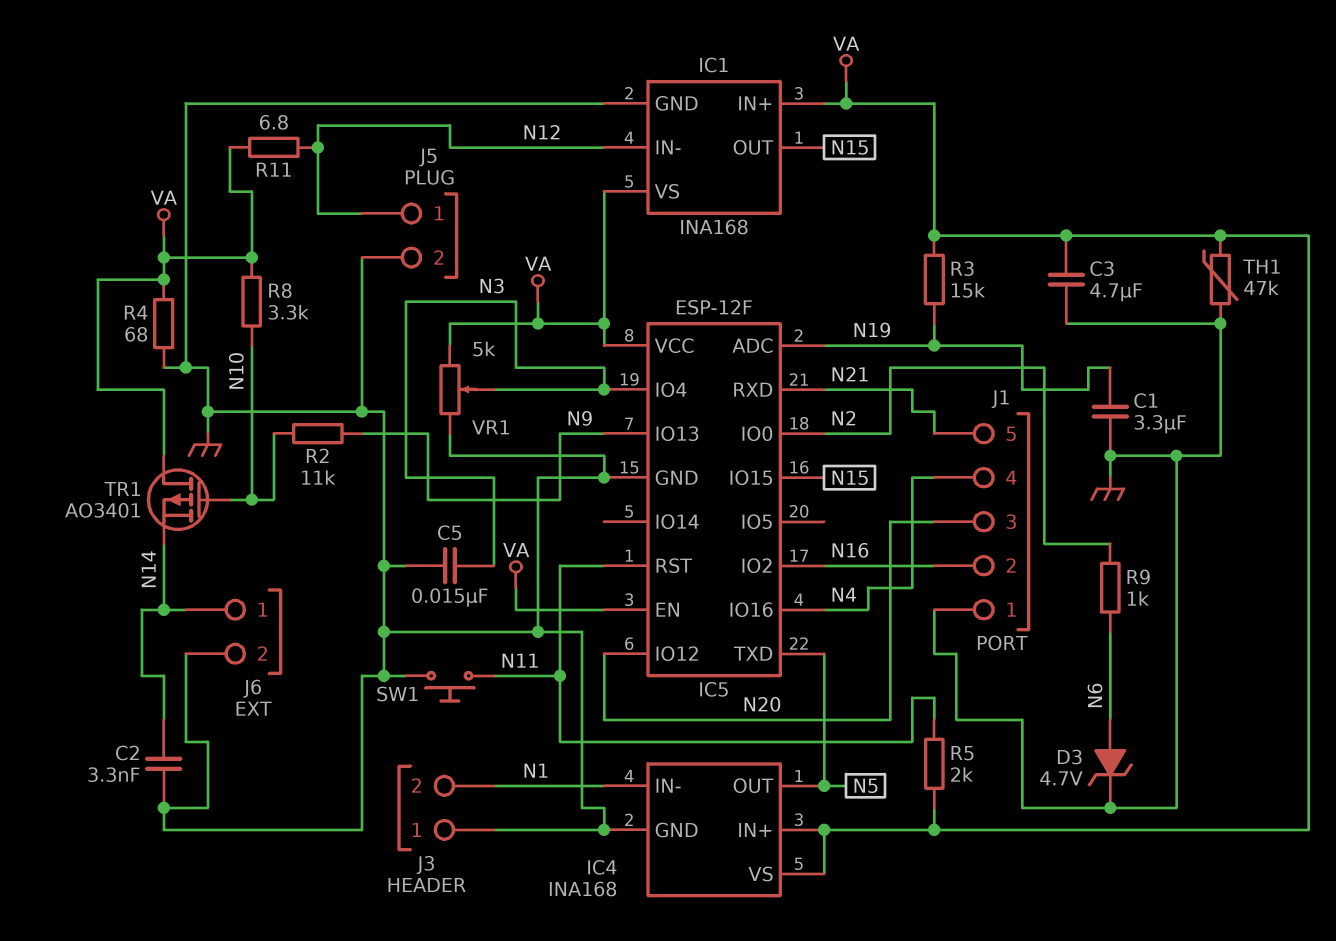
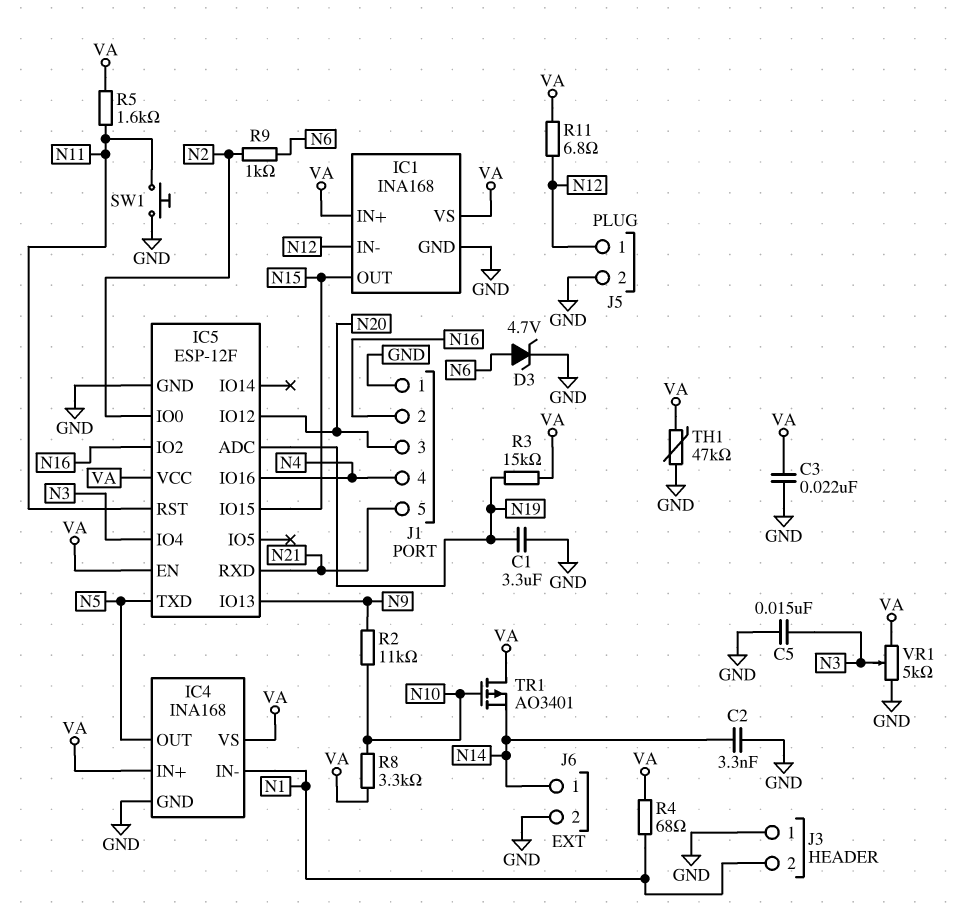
C3: 4.7uF (GND, VA) -> 22nF (GND, VA)
R4: 68 (GND, VA) -> 68 (N1, VA)
R5: 2k (N11, VA) -> 1.6k (N11, VA)

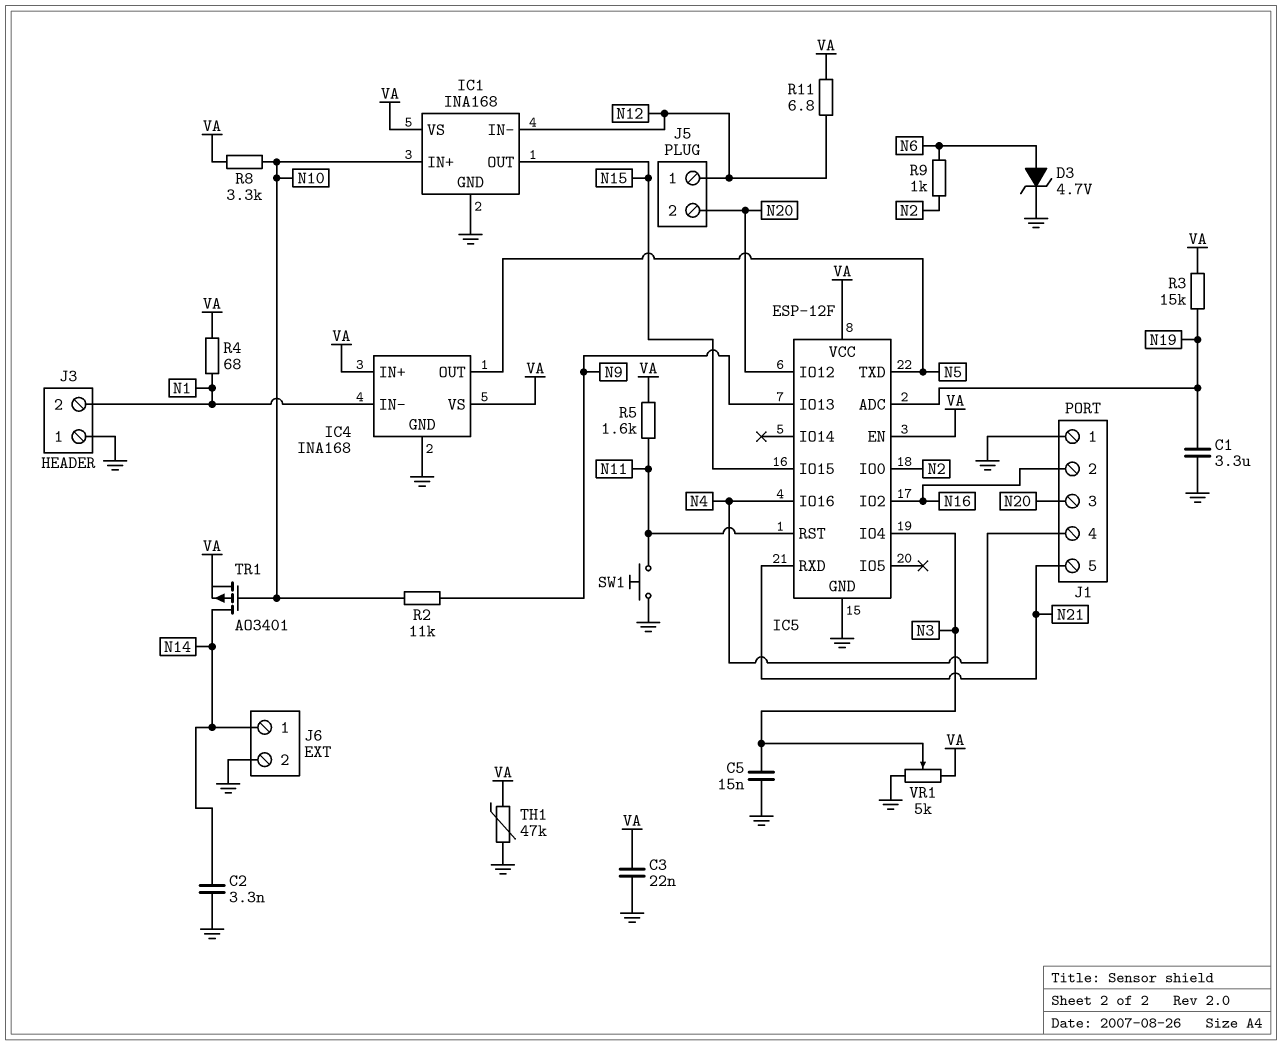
IC1 pin IN+: VA -> N10
J5 pin 2: GND -> N20
TR1: PMOS AO3401 (G N10, D VA, S N14) -> PMOS AO3401 (G N10, D N14, S VA)

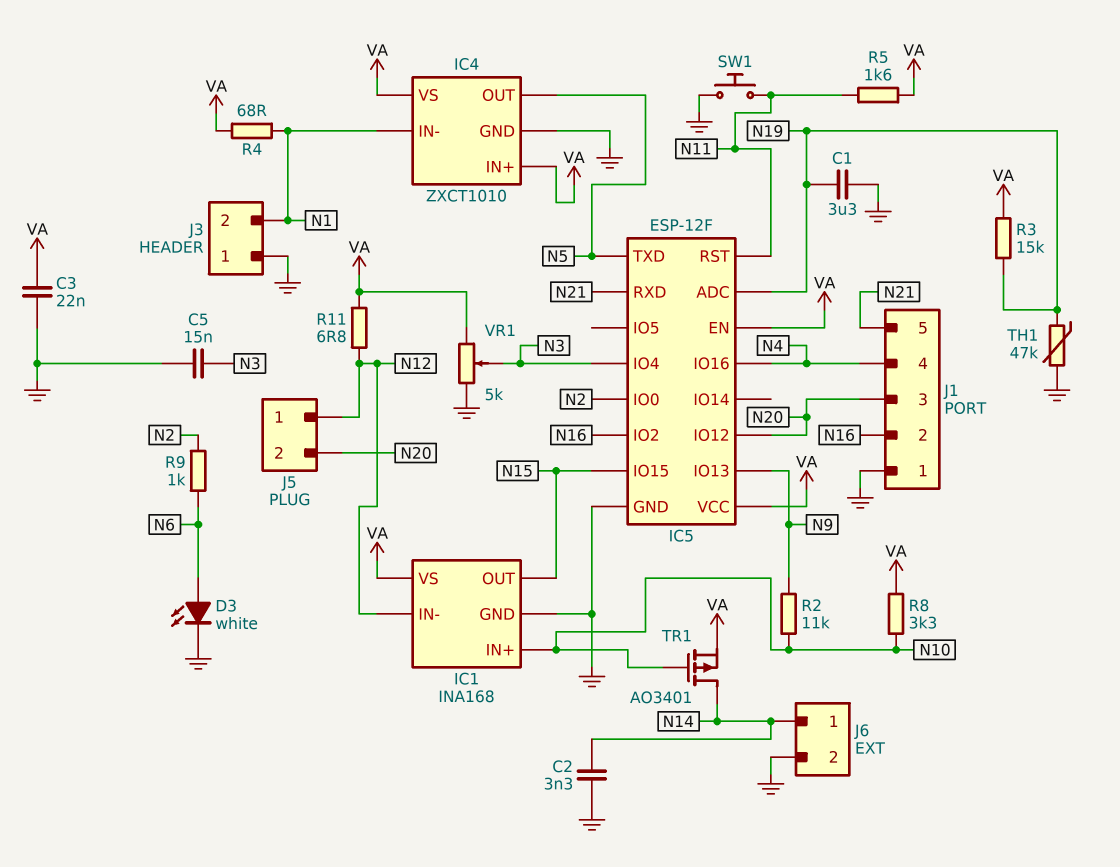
D3: zener 4.7V (A N6, K GND) -> LED white (A N6, K GND)
IC4: INA168 -> ZXCT1010
TH1: 47k (GND, VA) -> 47k (GND, N19)

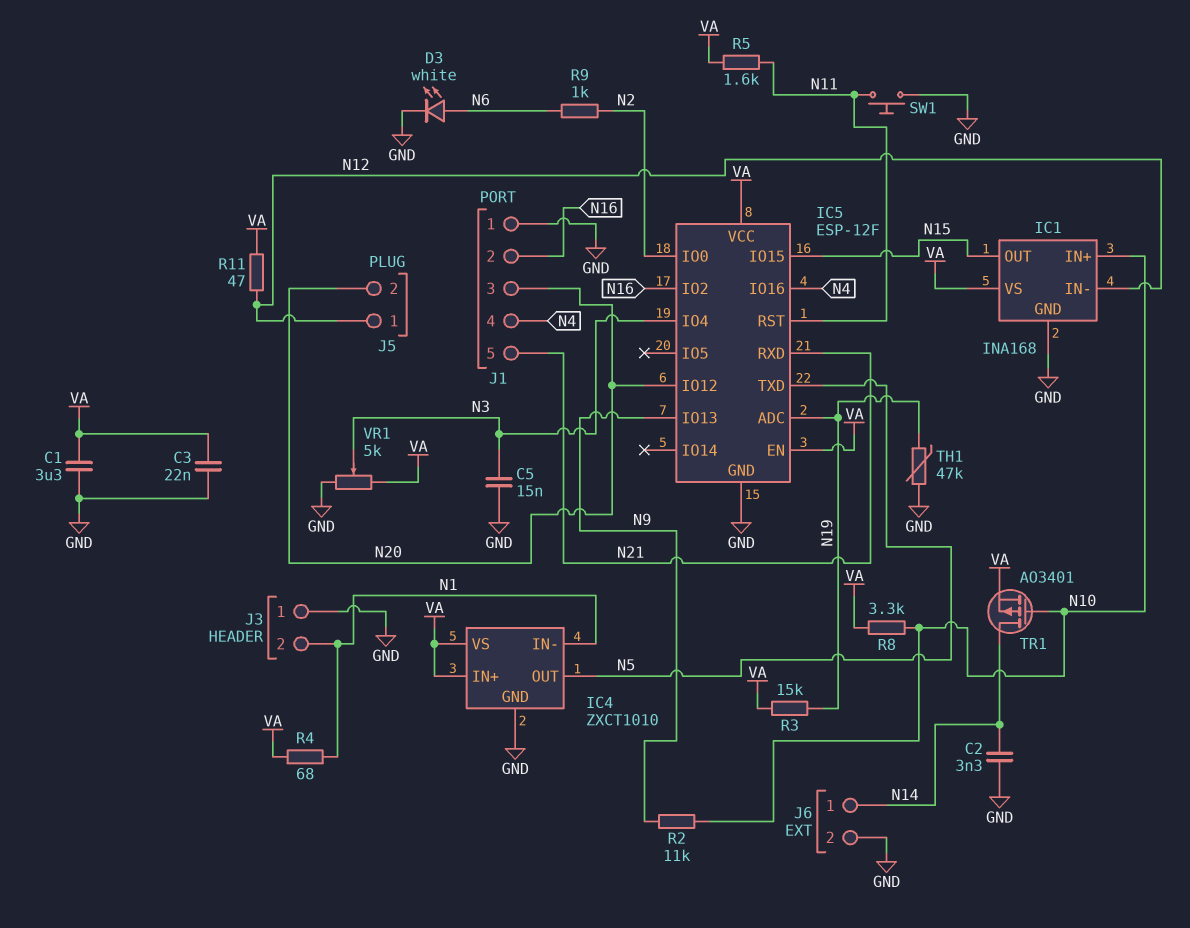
C1: 3.3uF (GND, N19) -> 3.3uF (GND, VA)
R11: 6.8 (N12, VA) -> 47 (N12, VA)

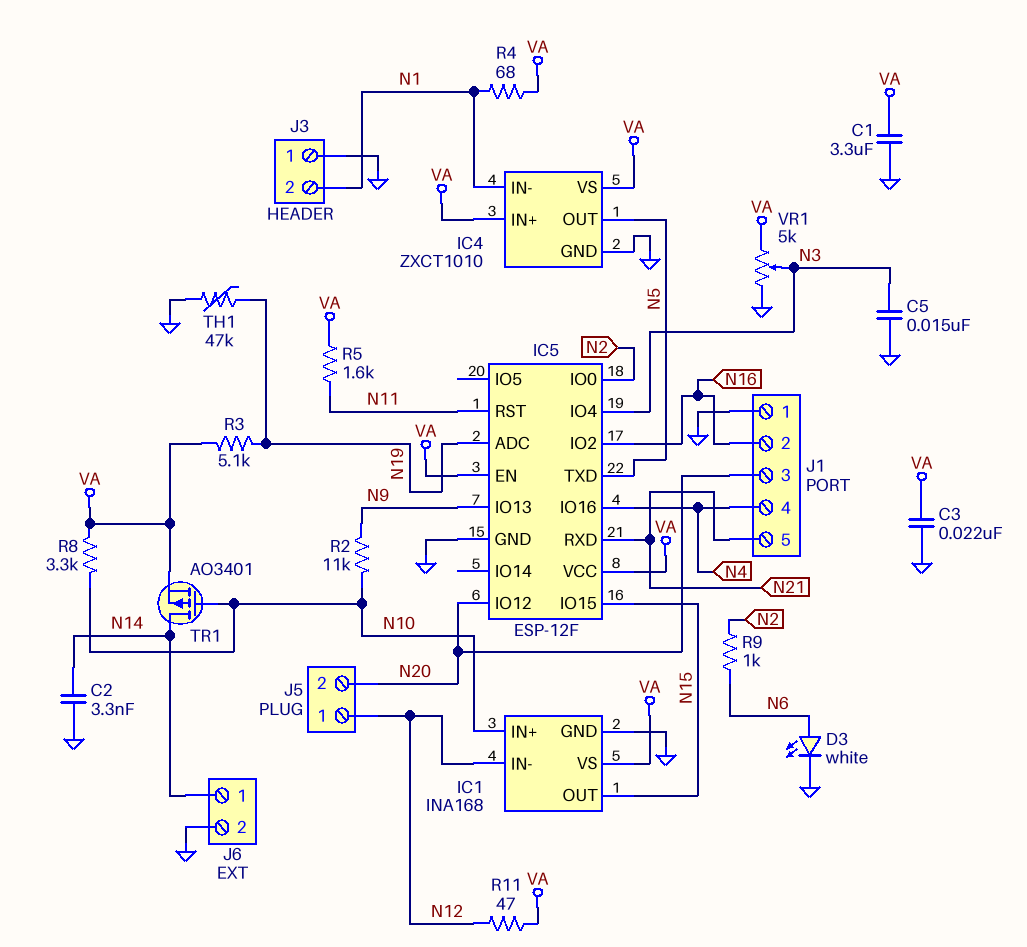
R3: 15k (N19, VA) -> 5.1k (N19, VA)
SW1: button (GND, N11) -> none

